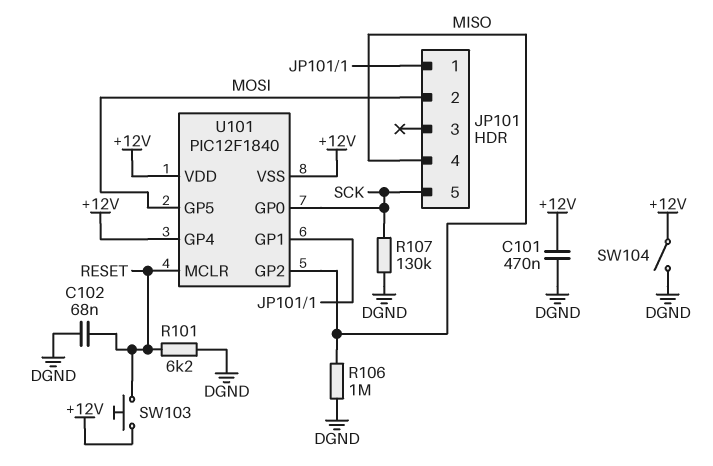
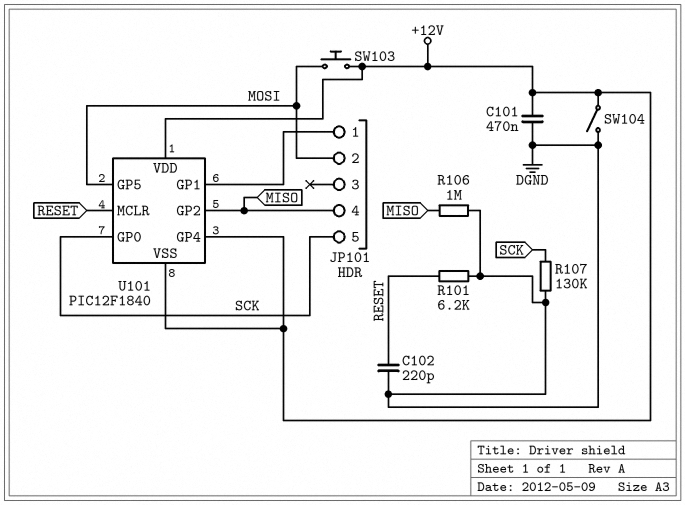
C102: 68nF (DGND, RESET) -> 220pF (DGND, RESET)
SW103: button (+12V, RESET) -> button (+12V, MOSI)

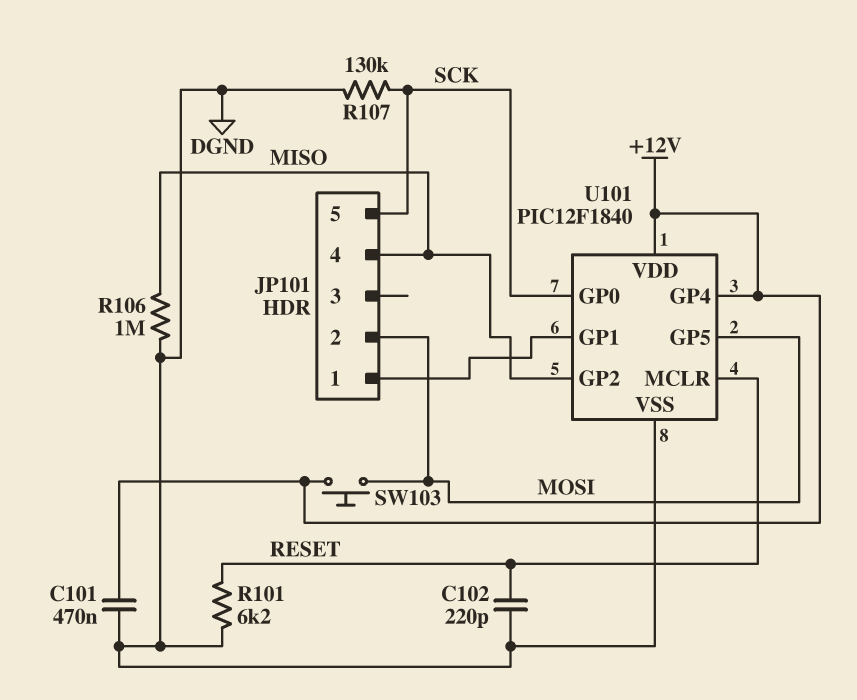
SW104: switch (+12V, DGND) -> none
U101 pin VSS: +12V -> DGND

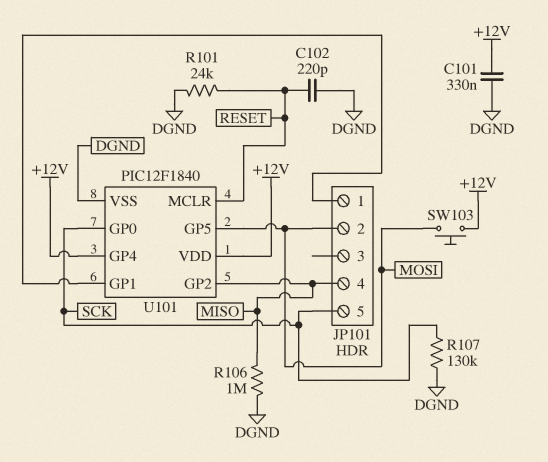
C101: 470nF (+12V, DGND) -> 330nF (+12V, DGND)
R101: 6.2k (DGND, RESET) -> 24k (DGND, RESET)

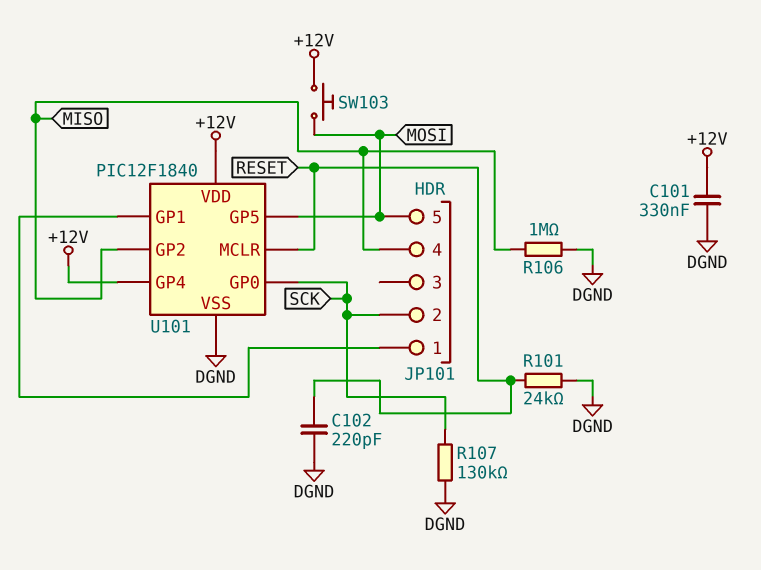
JP101 pin 2: MOSI -> SCK
JP101 pin 5: SCK -> MOSI

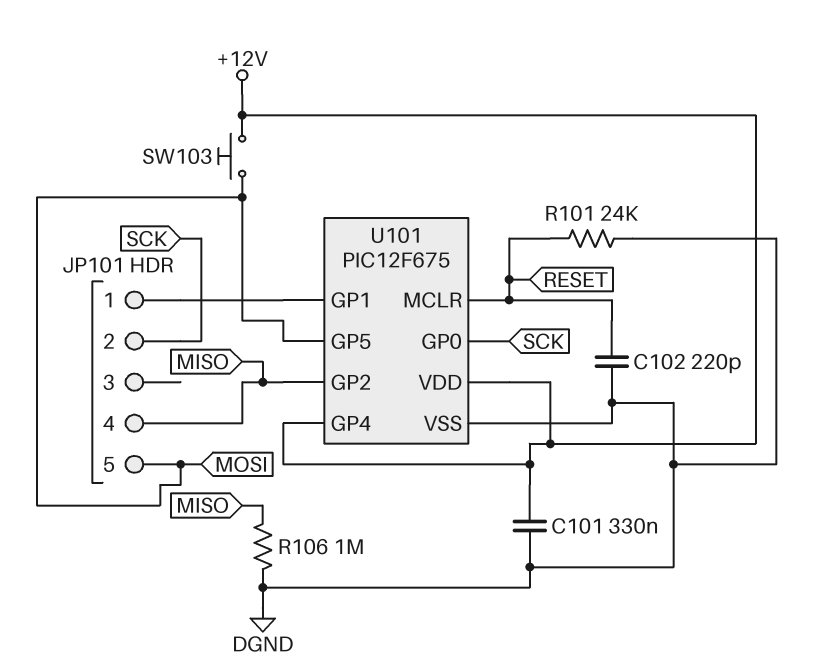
R107: 130k (DGND, SCK) -> none
U101: PIC12F1840 -> PIC12F675

